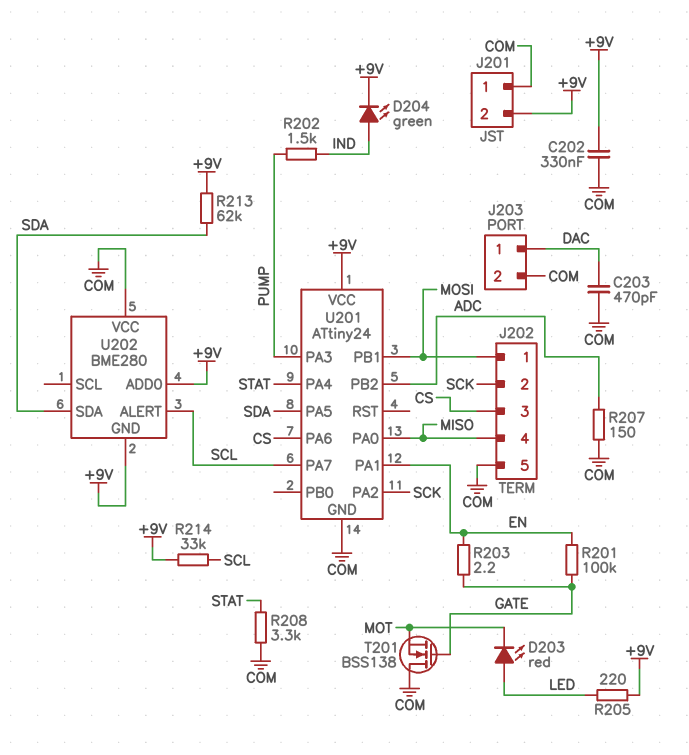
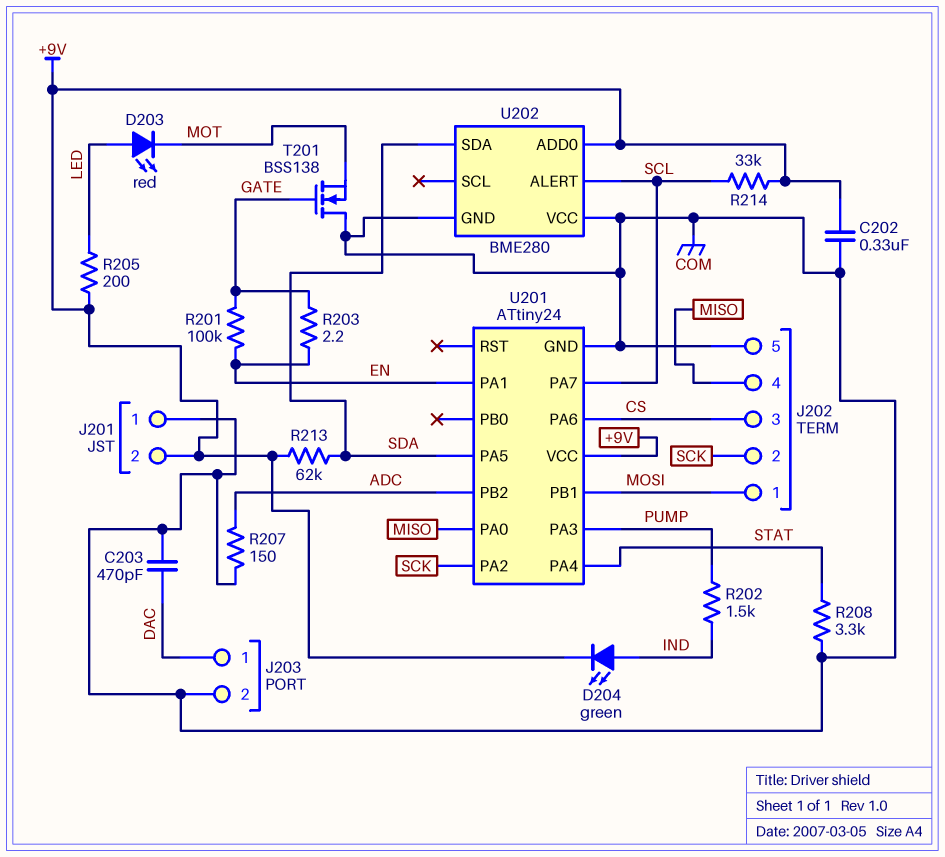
R205: 220 (+9V, LED) -> 200 (+9V, LED)
U202 pin GND: +9V -> COM

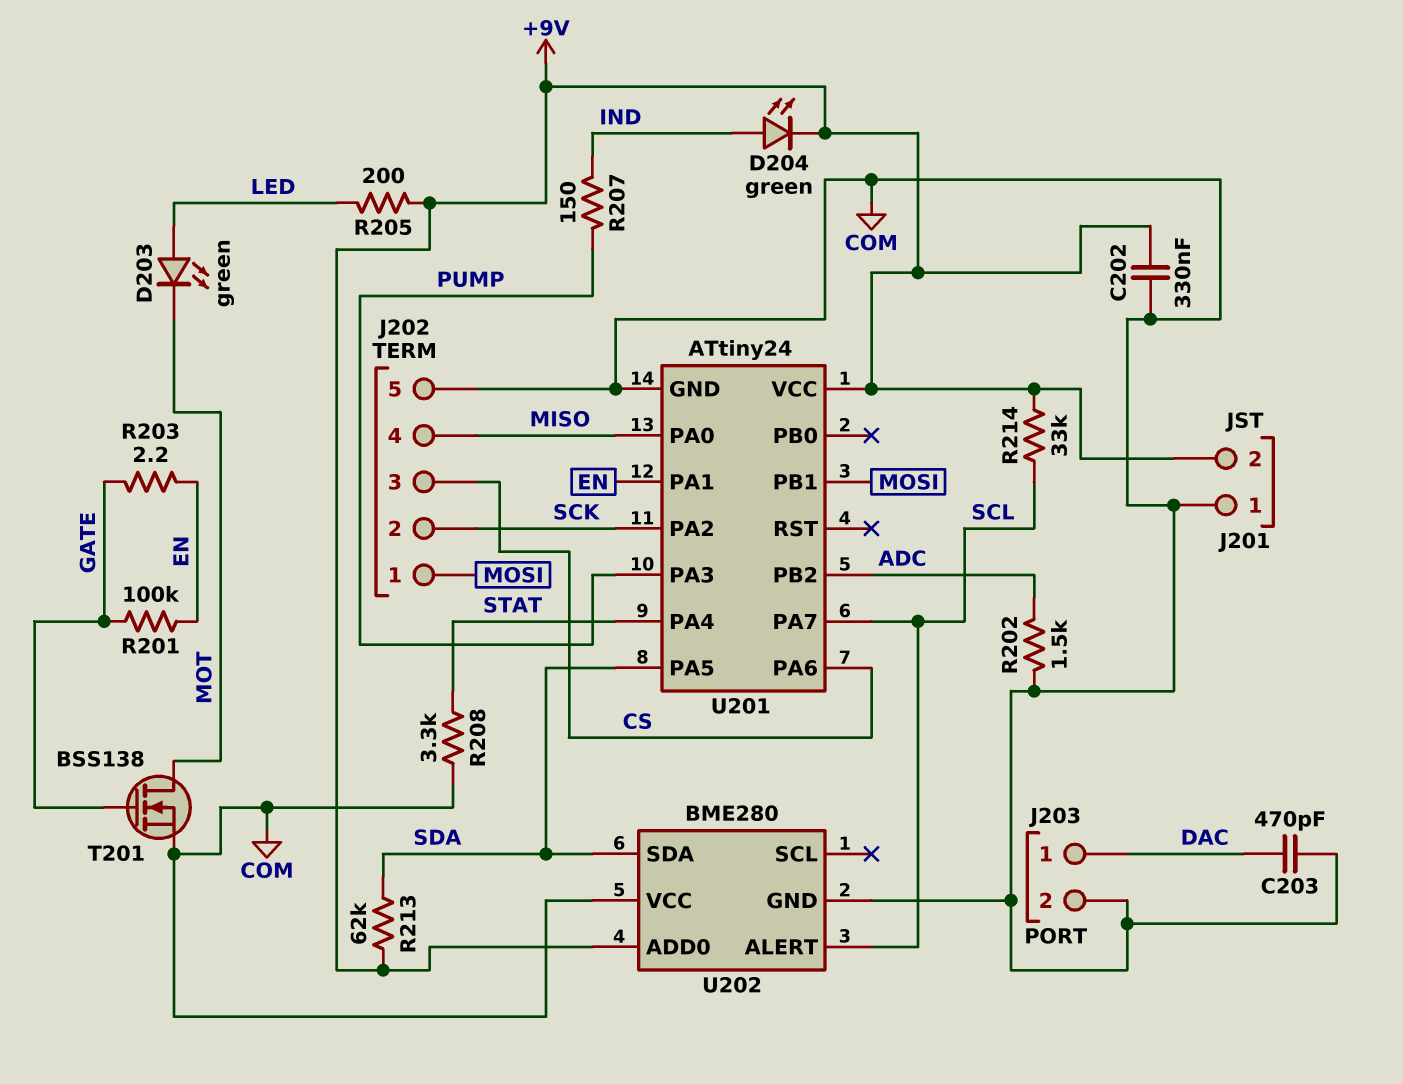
D203: LED red (A LED, K MOT) -> LED green (A LED, K MOT)
R202: 1.5k (IND, PUMP) -> 1.5k (ADC, COM)
R207: 150 (ADC, COM) -> 150 (IND, PUMP)
T201: NMOS BSS138 (G GATE, D COM, S MOT) -> NMOS BSS138 (G GATE, D MOT, S COM)

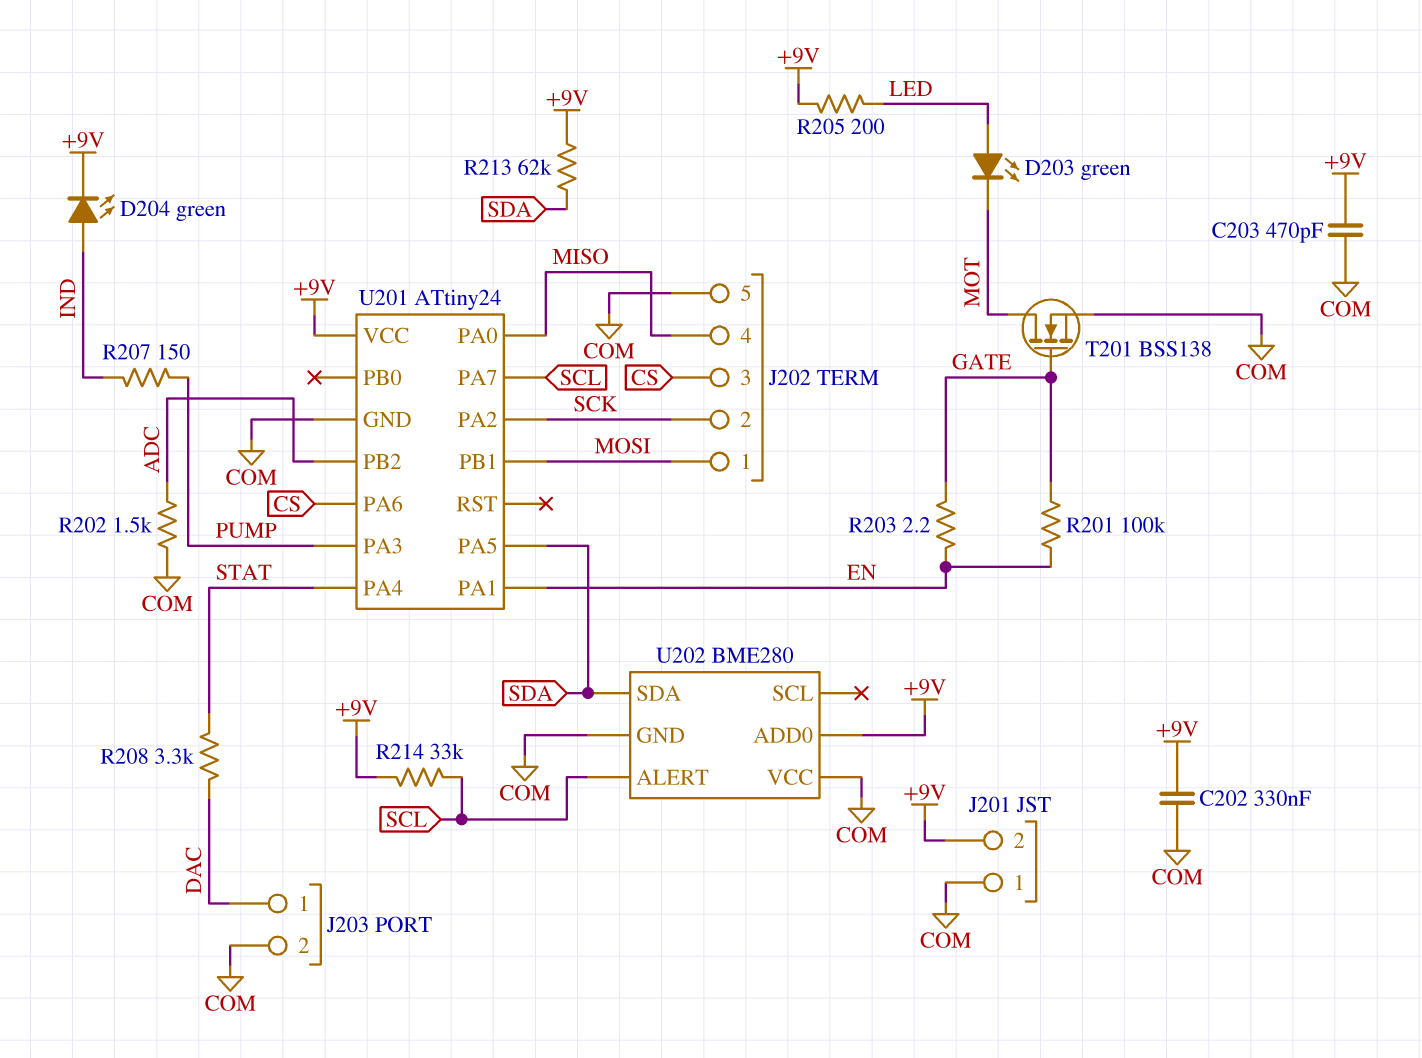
C203: 470pF (COM, DAC) -> 470pF (+9V, COM)
R208: 3.3k (COM, STAT) -> 3.3k (DAC, STAT)

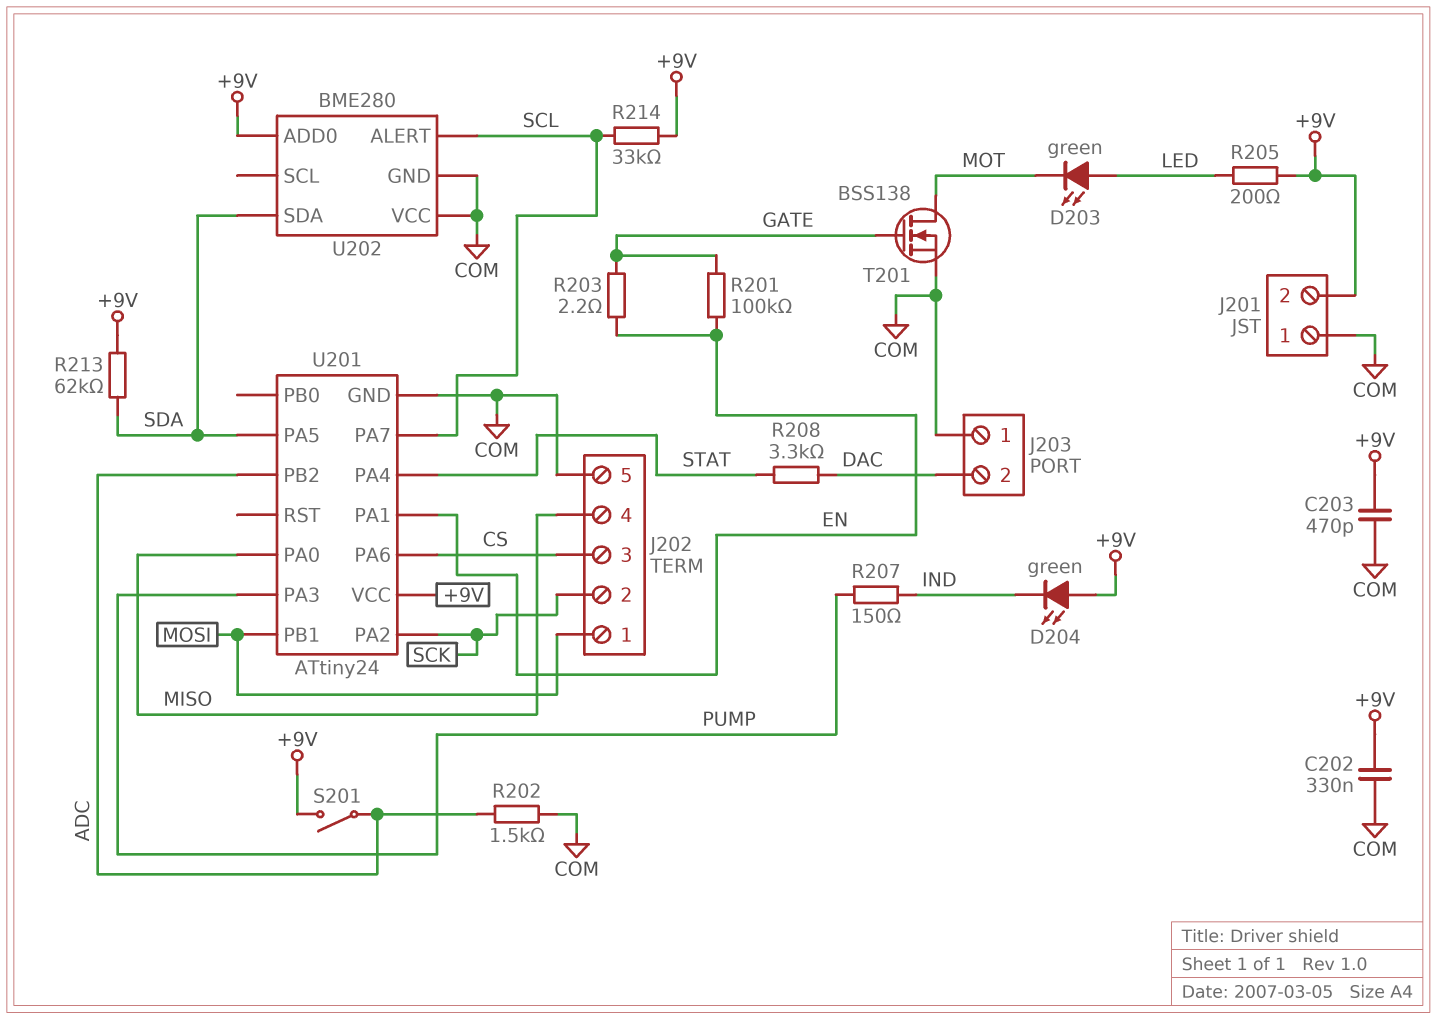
D204: LED green (A IND, K +9V) -> LED green (A +9V, K IND)
J203 pin 1: DAC -> COM
J203 pin 2: COM -> DAC
S201: none -> switch (+9V, ADC)

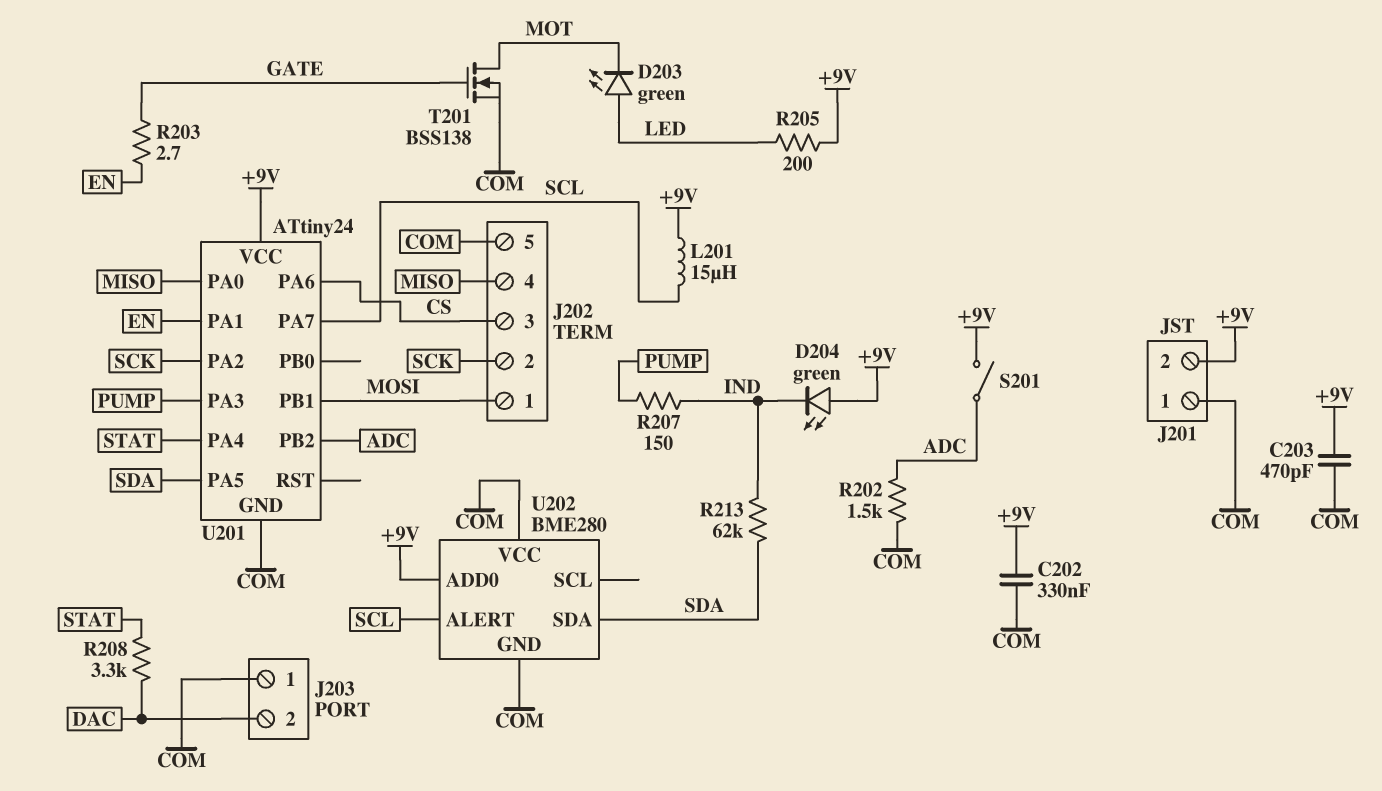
L201: none -> 15uH (+9V, SCL)
R201: 100k (EN, GATE) -> none
R203: 2.2 (EN, GATE) -> 2.7 (EN, GATE)
R213: 62k (+9V, SDA) -> 62k (IND, SDA)
R214: 33k (+9V, SCL) -> none

